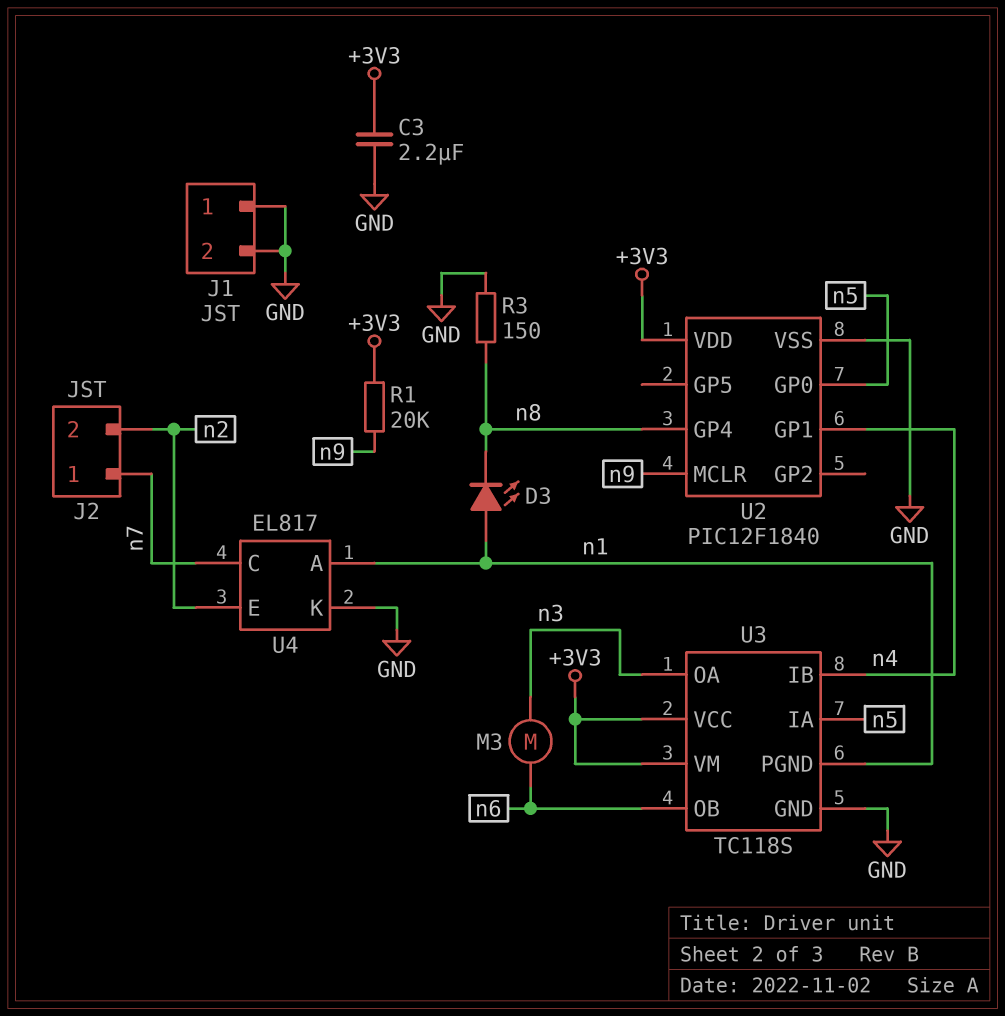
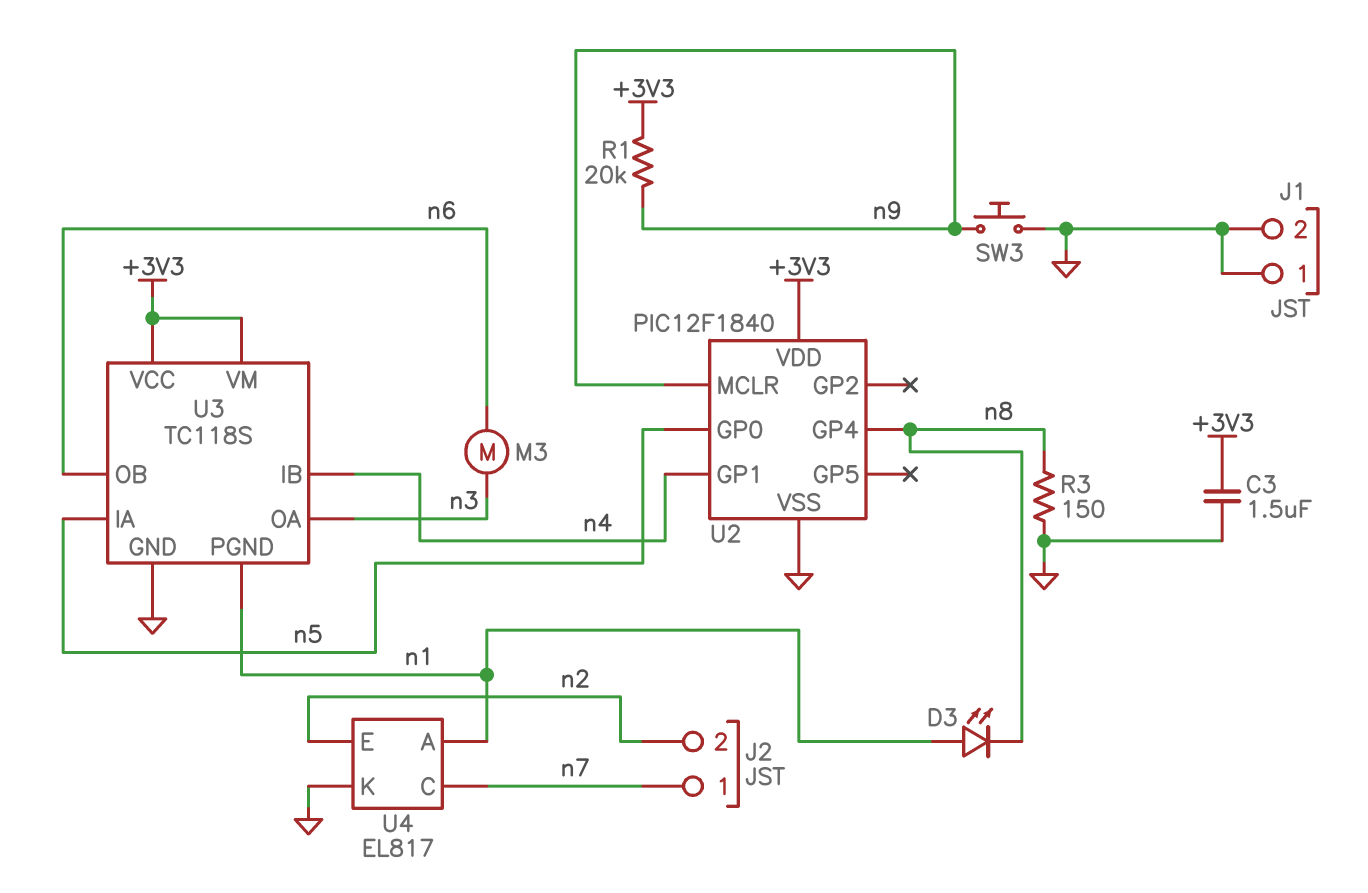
C3: 2.2uF (+3V3, GND) -> 1.5uF (+3V3, GND)
SW3: none -> button (GND, n9)

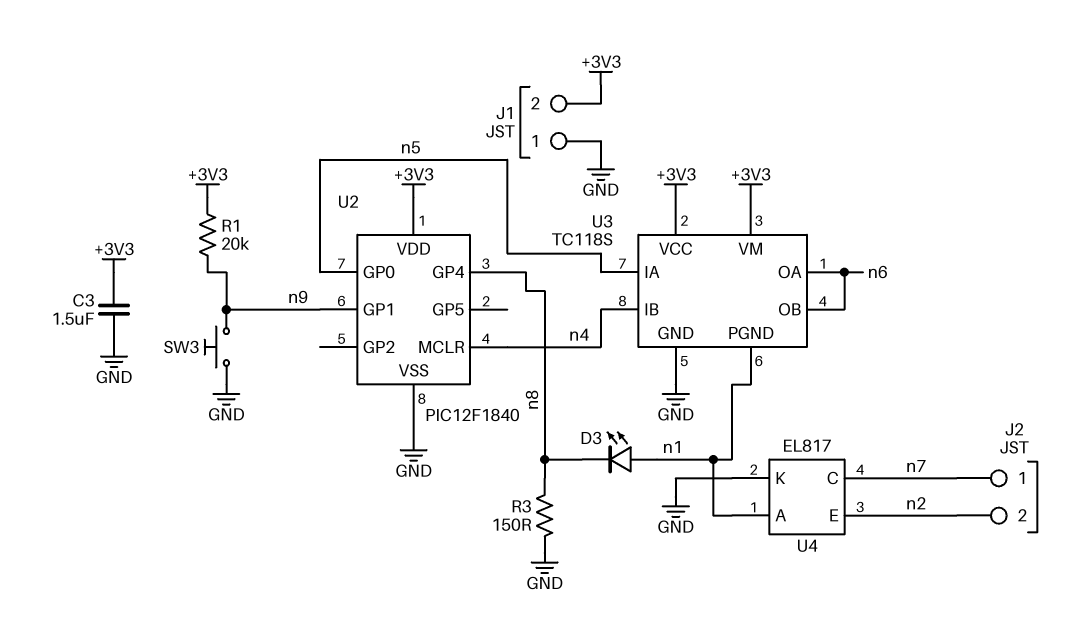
J1 pin 2: GND -> +3V3
M3: motor (n3, n6) -> none
U2 pin GP1: n4 -> n9
U2 pin MCLR: n9 -> n4
U3 pin OA: n3 -> n6

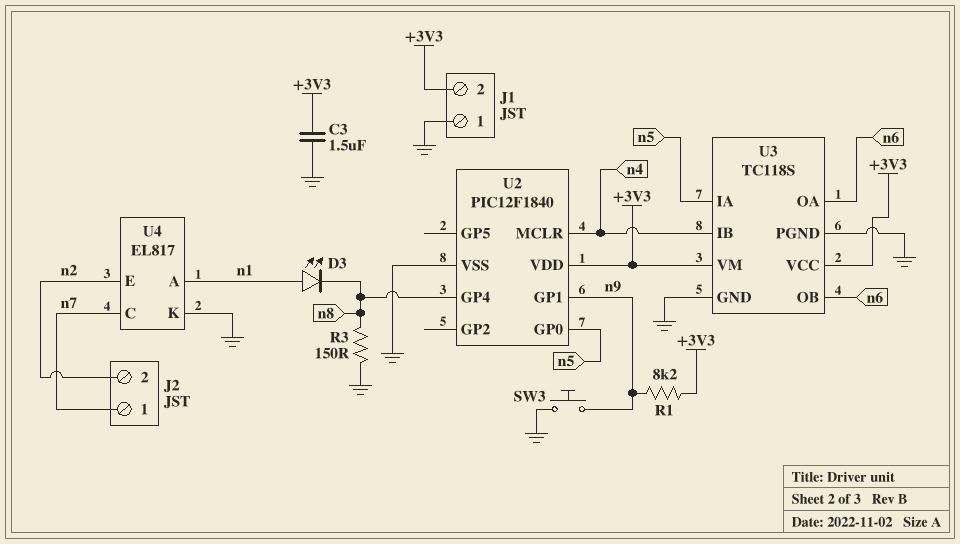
R1: 20k (+3V3, n9) -> 8.2k (+3V3, n9)
U3 pin PGND: n1 -> GND

